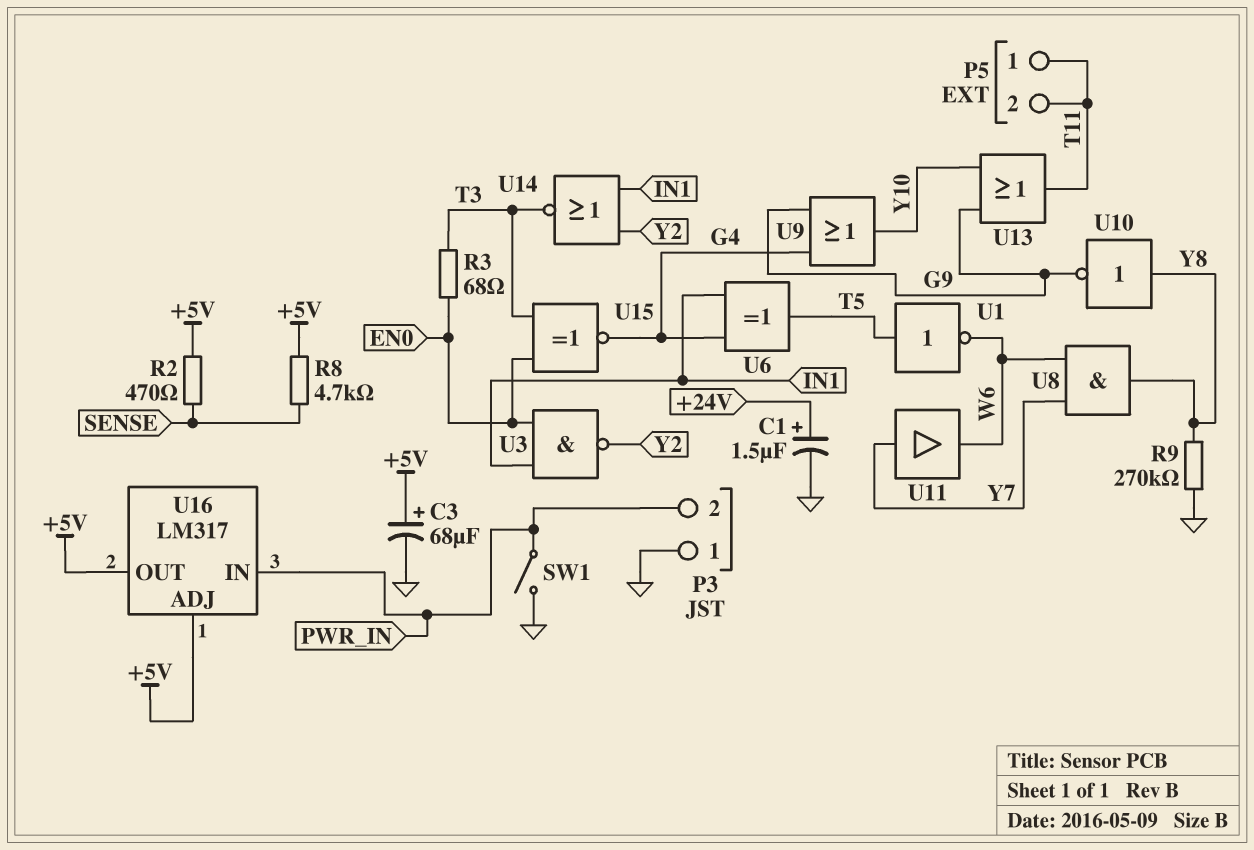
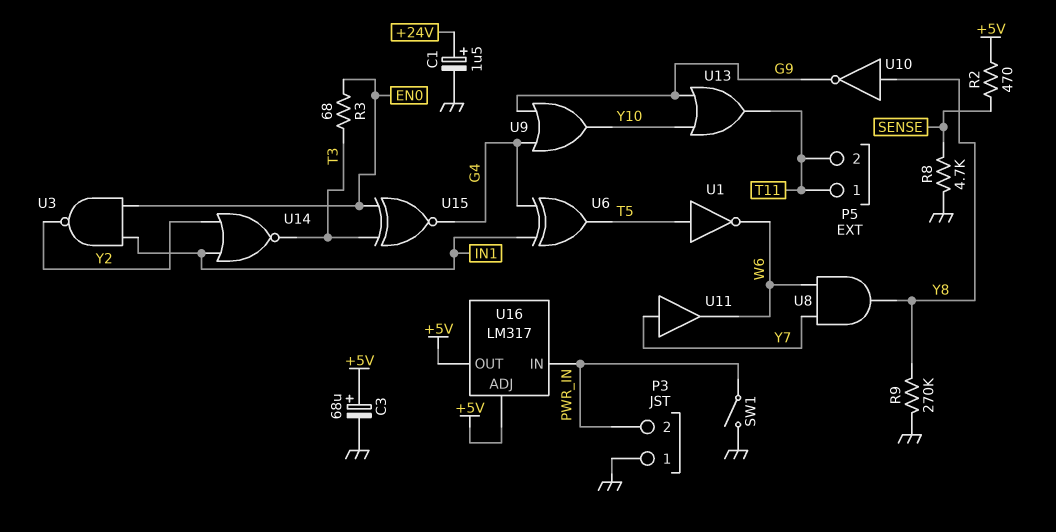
R8: 4.7k (+5V, SENSE) -> 4.7k (GND, SENSE)

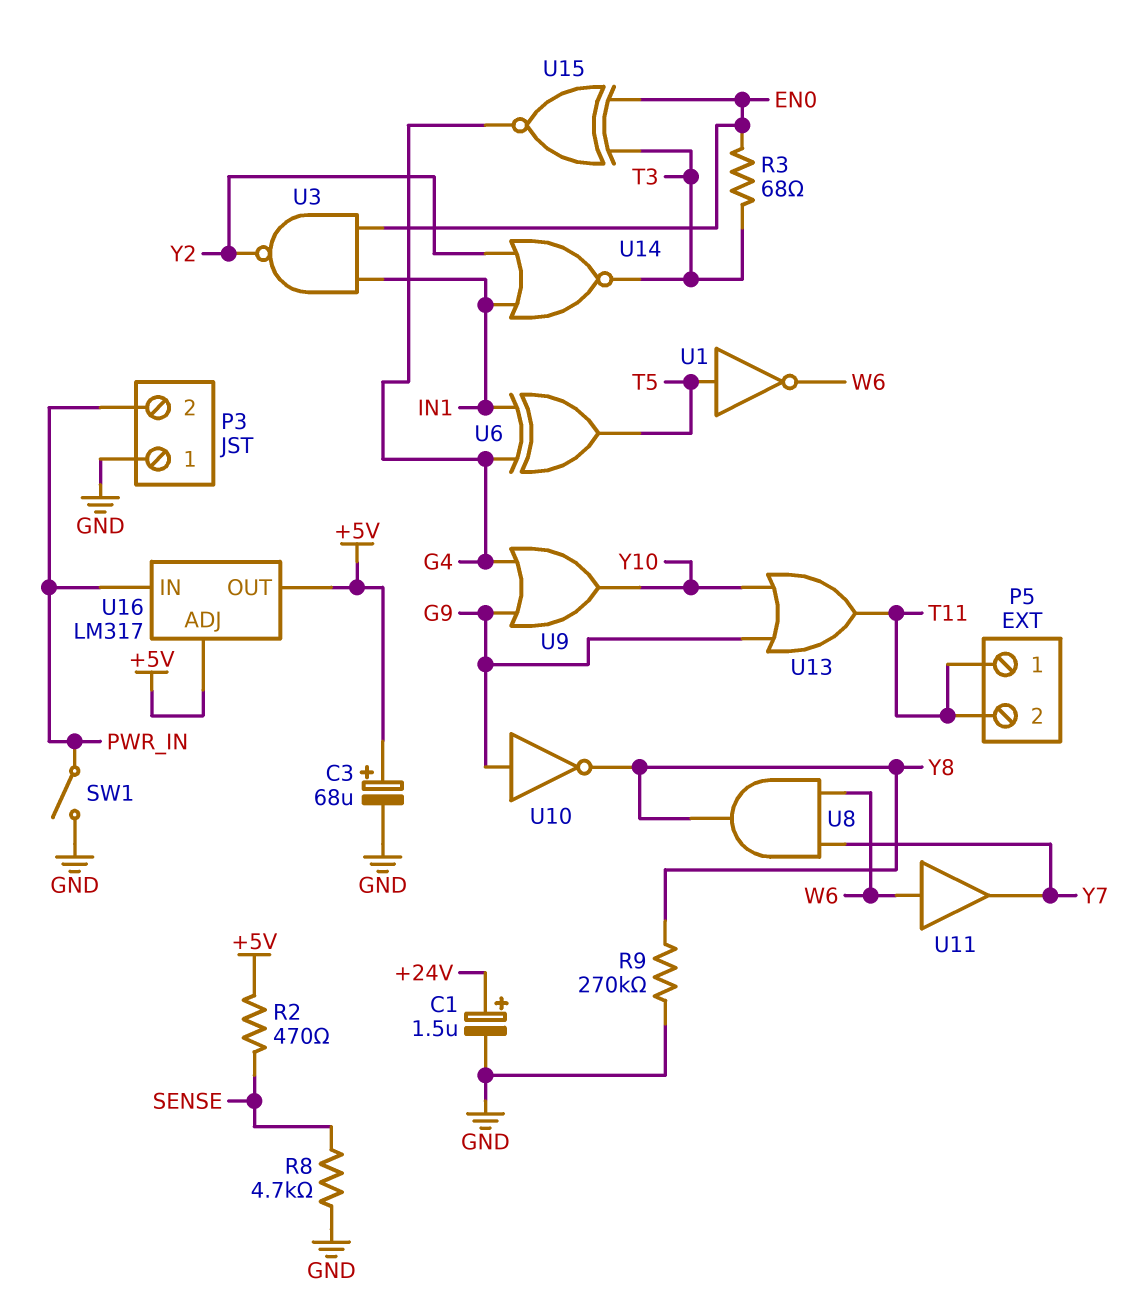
U10: NOT (in Y8, out G9) -> NOT (in G9, out Y8)
U11: buffer (in Y7, out W6) -> buffer (in W6, out Y7)

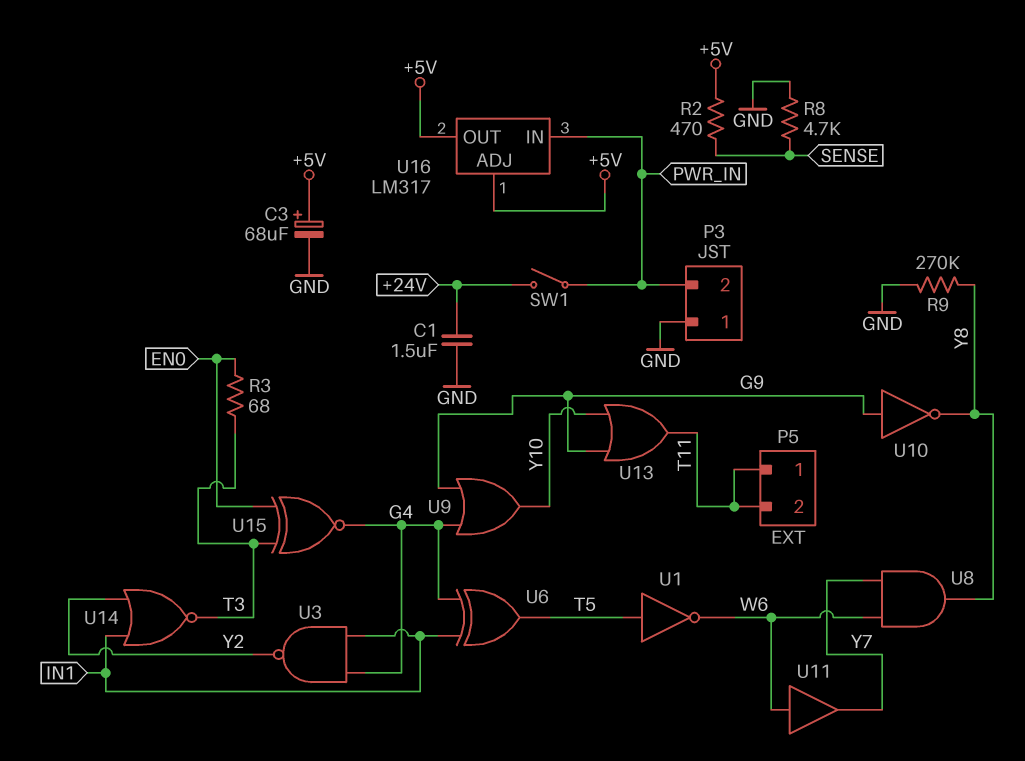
C1: 1.5uF (plus +24V, minus GND) -> 1.5uF (+24V, GND)
SW1: switch (GND, PWR_IN) -> switch (+24V, PWR_IN)
U3: NAND (in EN0, in IN1, out Y2) -> NAND (in G4, in IN1, out Y2)

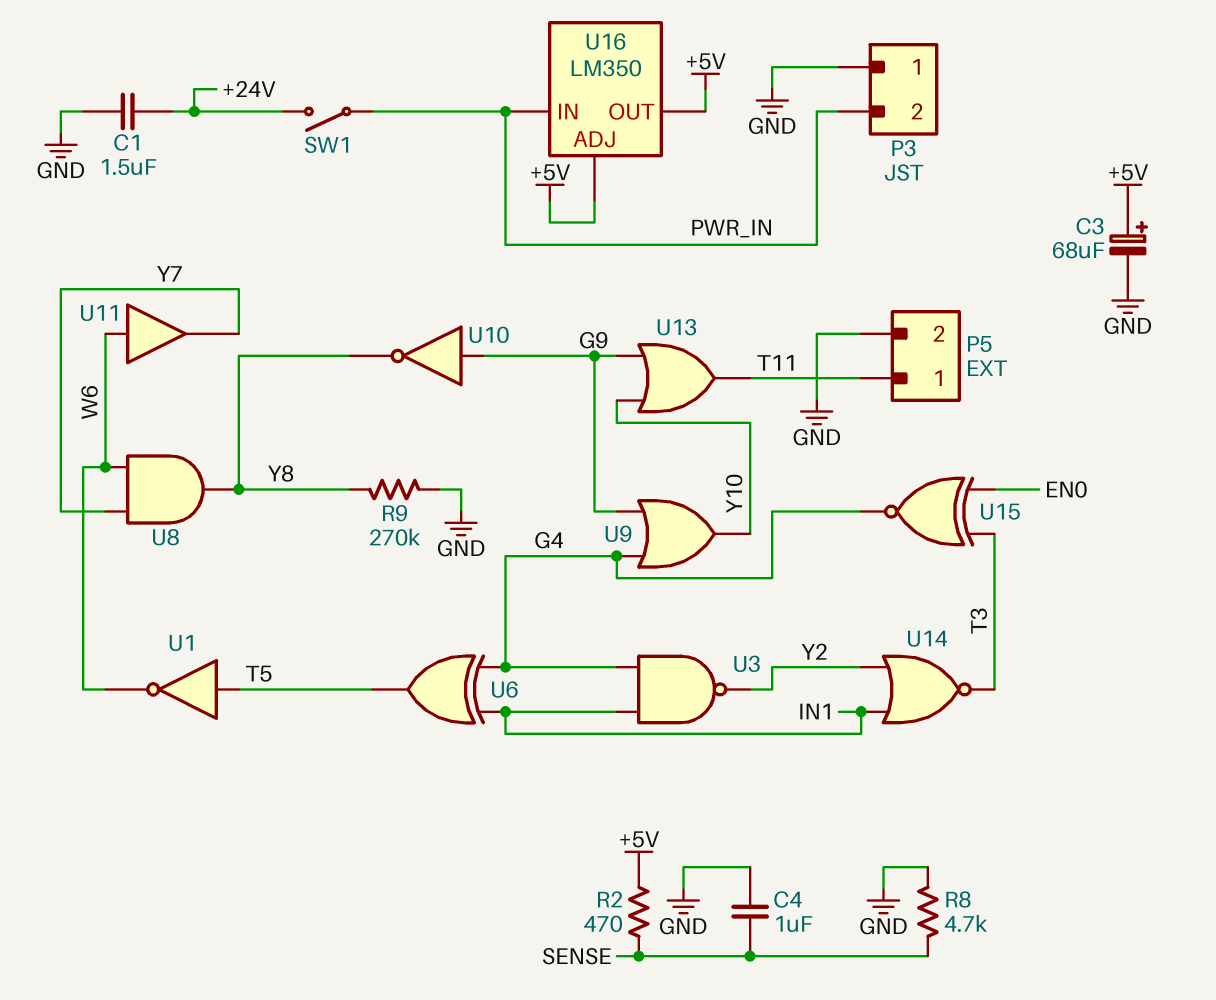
C4: none -> 1uF (GND, SENSE)
P5 pin 2: T11 -> GND
R3: 68 (EN0, T3) -> none
U16: LM317 -> LM350

